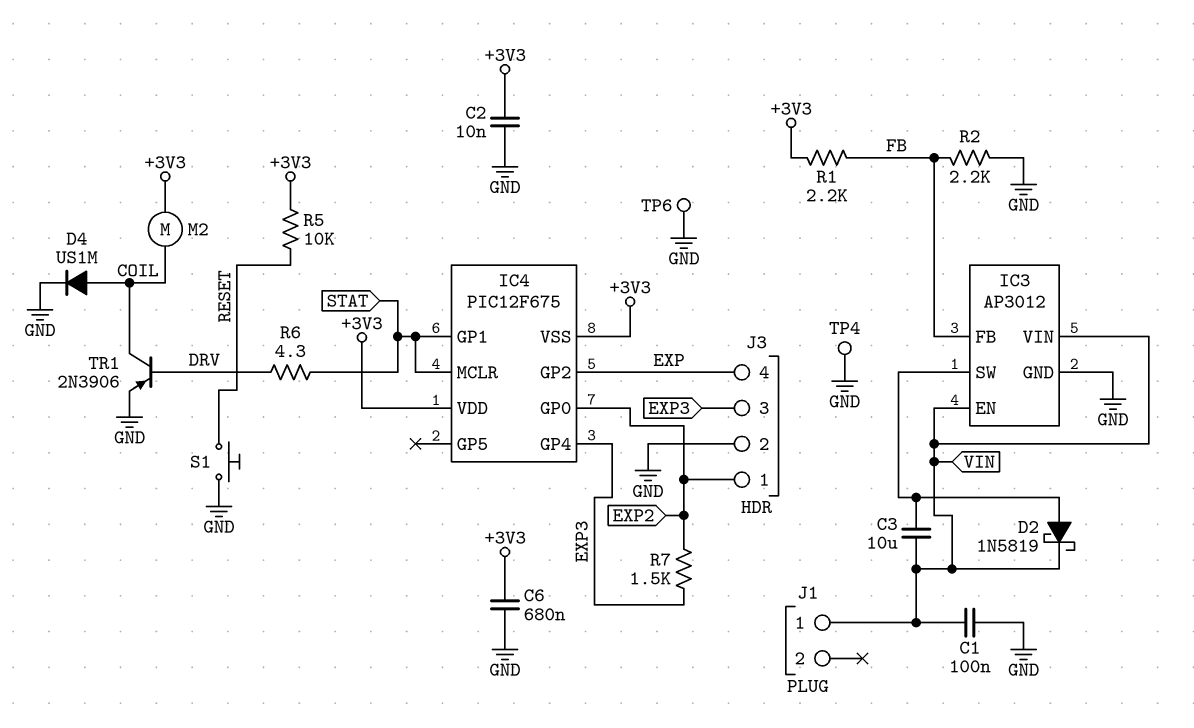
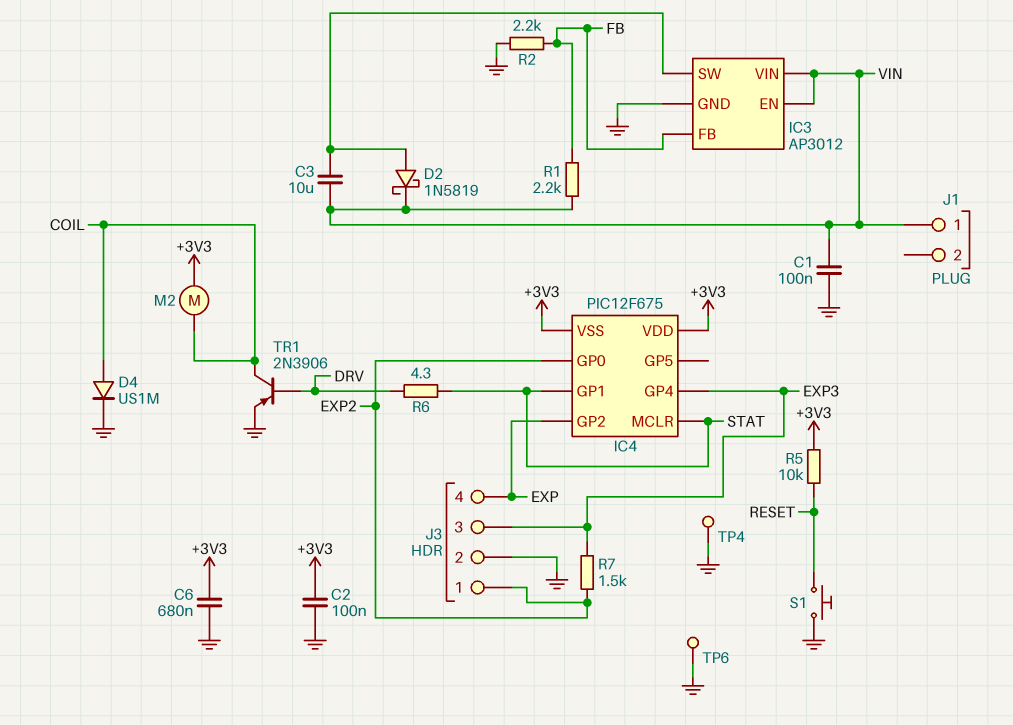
C2: 10nF (+3V3, GND) -> 100nF (+3V3, GND)
R1: 2.2k (+3V3, FB) -> 2.2k (FB, VIN)

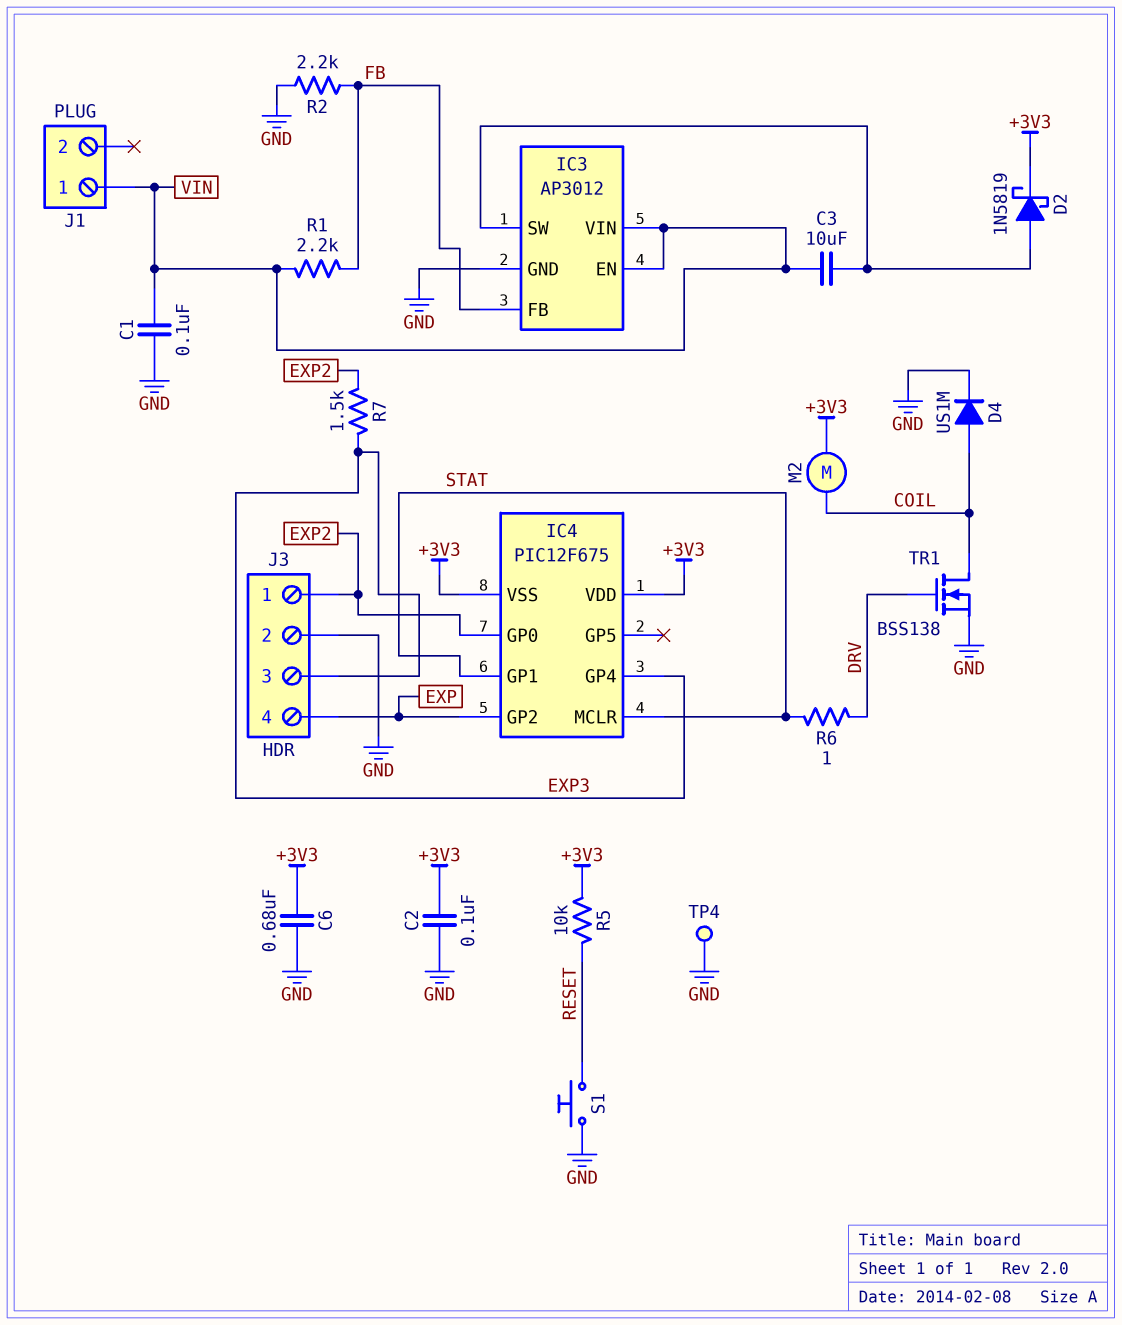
D2: schottky 1N5819 (A IC3/SW, K VIN) -> schottky 1N5819 (A IC3/SW, K +3V3)
R6: 4.3 (DRV, STAT) -> 1 (DRV, STAT)
TP6: test point (GND) -> none
TR1: PNP 2N3906 (B DRV, C COIL, E GND) -> NMOS BSS138 (G DRV, D COIL, S GND)

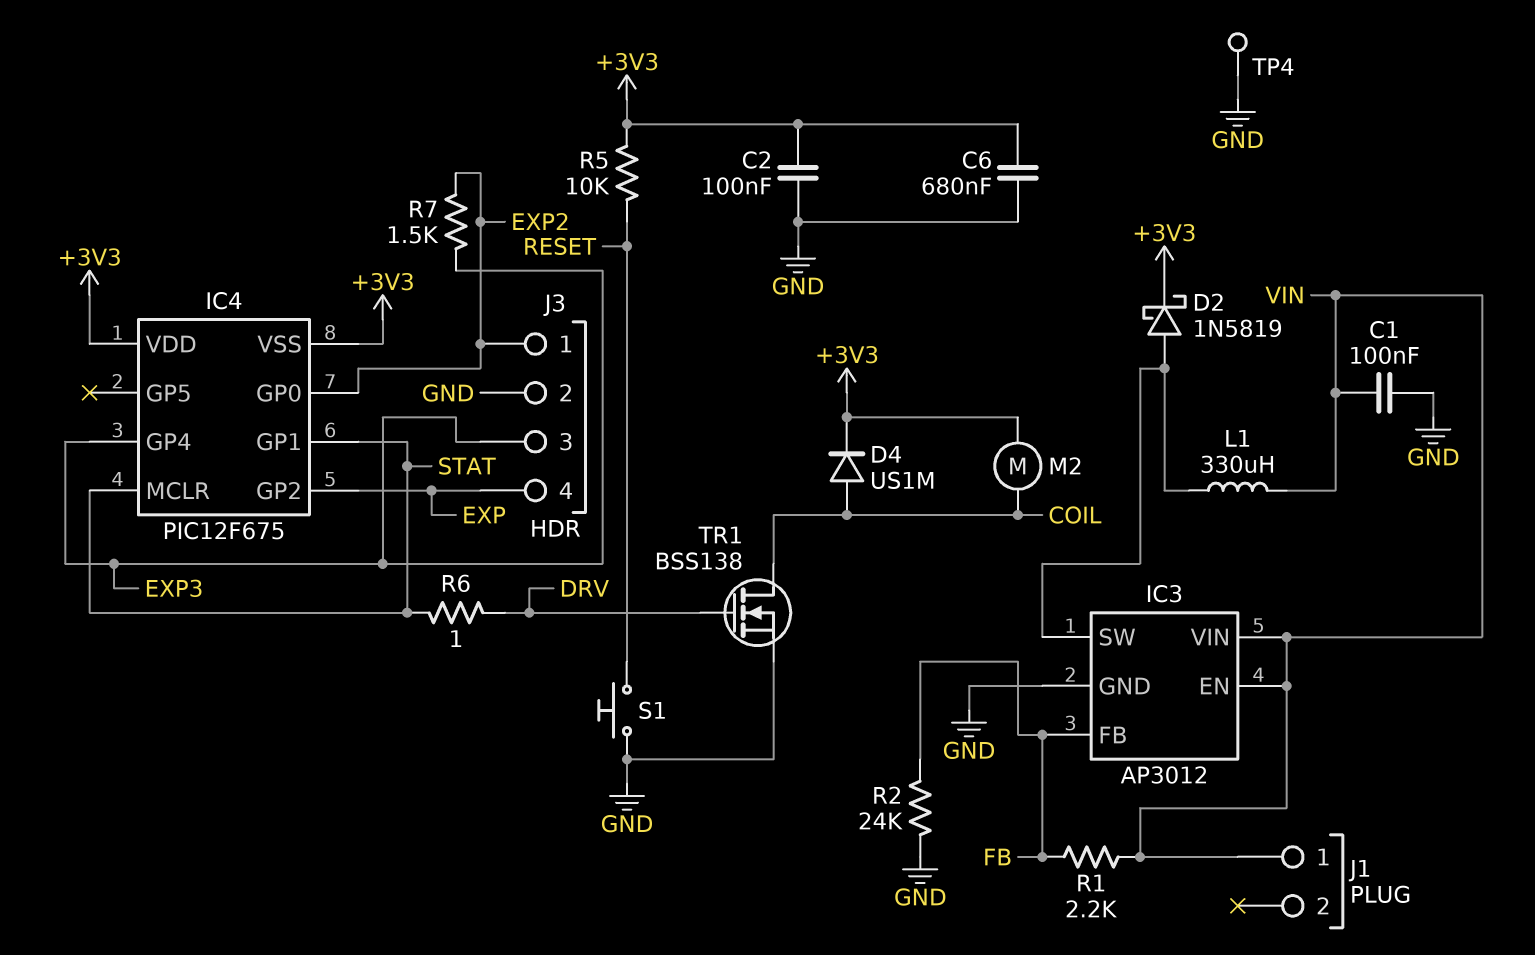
C3: 10uF (IC3/SW, VIN) -> none
D4: diode US1M (A COIL, K GND) -> diode US1M (A COIL, K +3V3)
L1: none -> 330uH (IC3/SW, VIN)
R2: 2.2k (FB, GND) -> 24k (FB, GND)

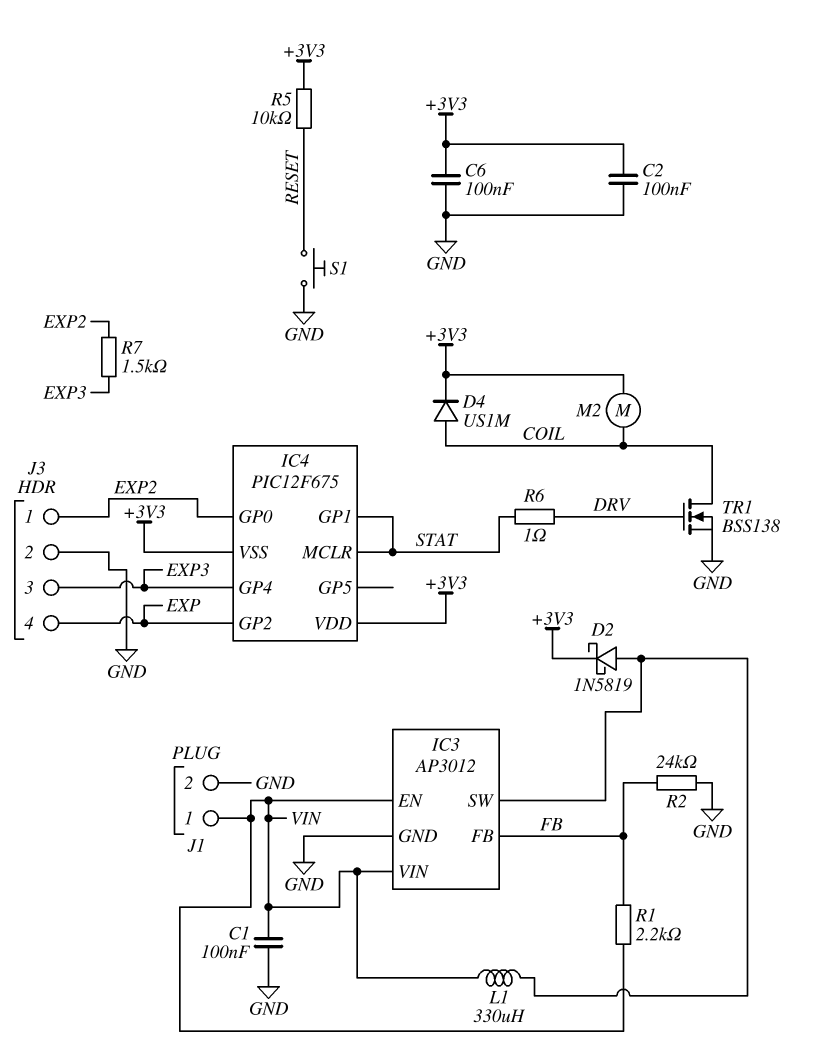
C6: 680nF (+3V3, GND) -> 100nF (+3V3, GND)
J1 pin 2: none -> GND
TP4: test point (GND) -> none

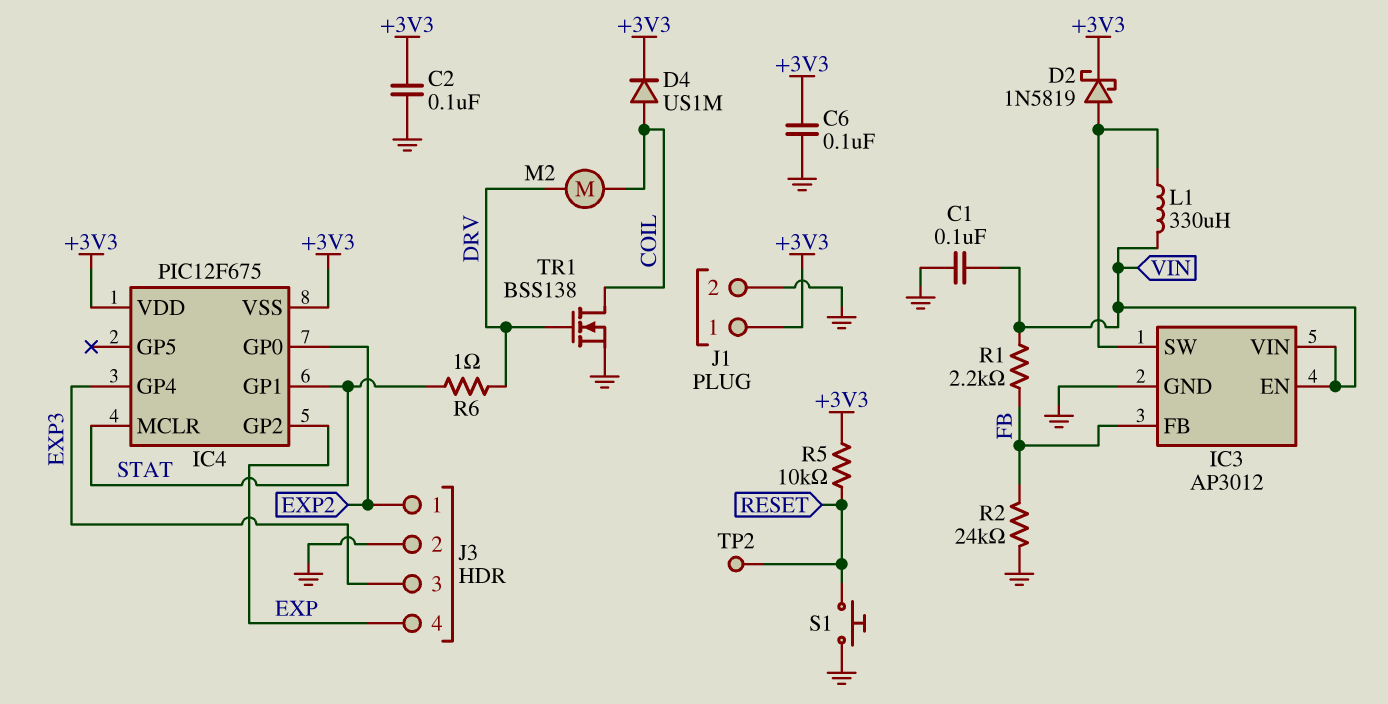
J1 pin 1: VIN -> +3V3
M2: motor (+3V3, COIL) -> motor (COIL, DRV)
R7: 1.5k (EXP2, EXP3) -> none
TP2: none -> test point (RESET)

